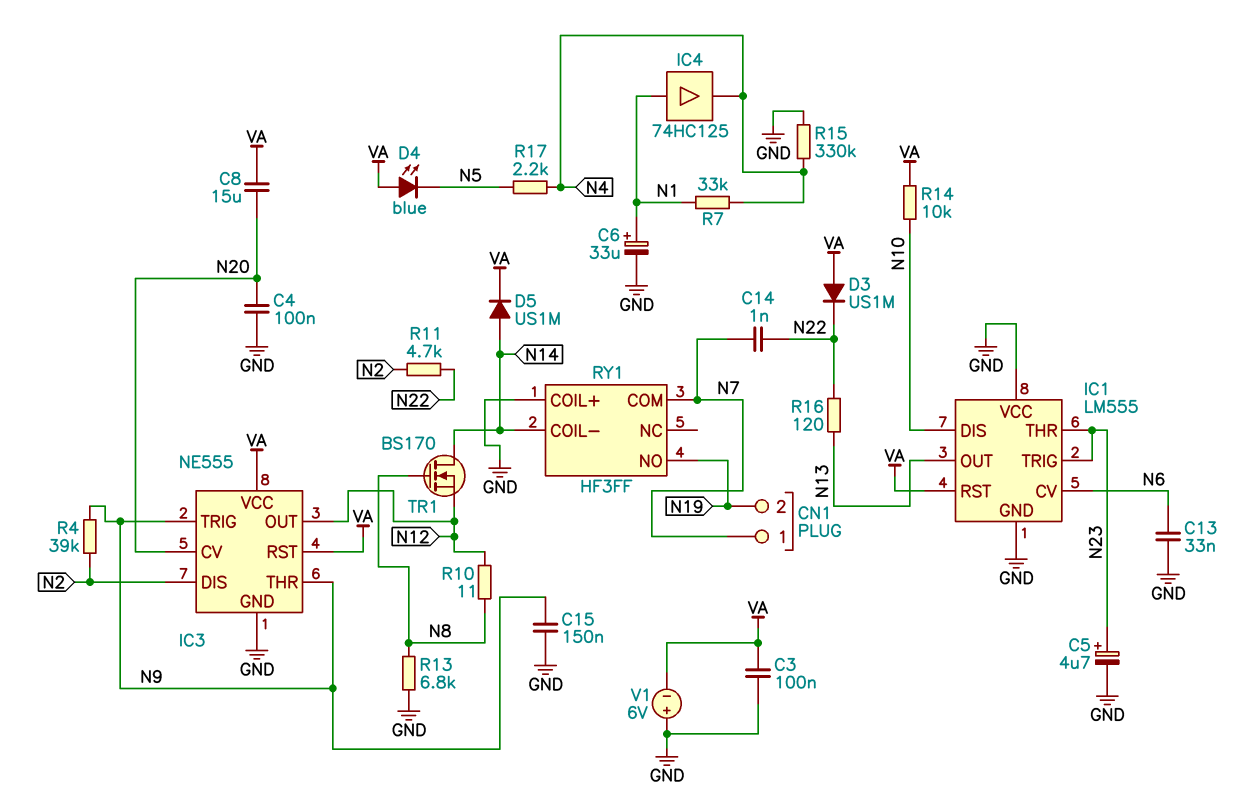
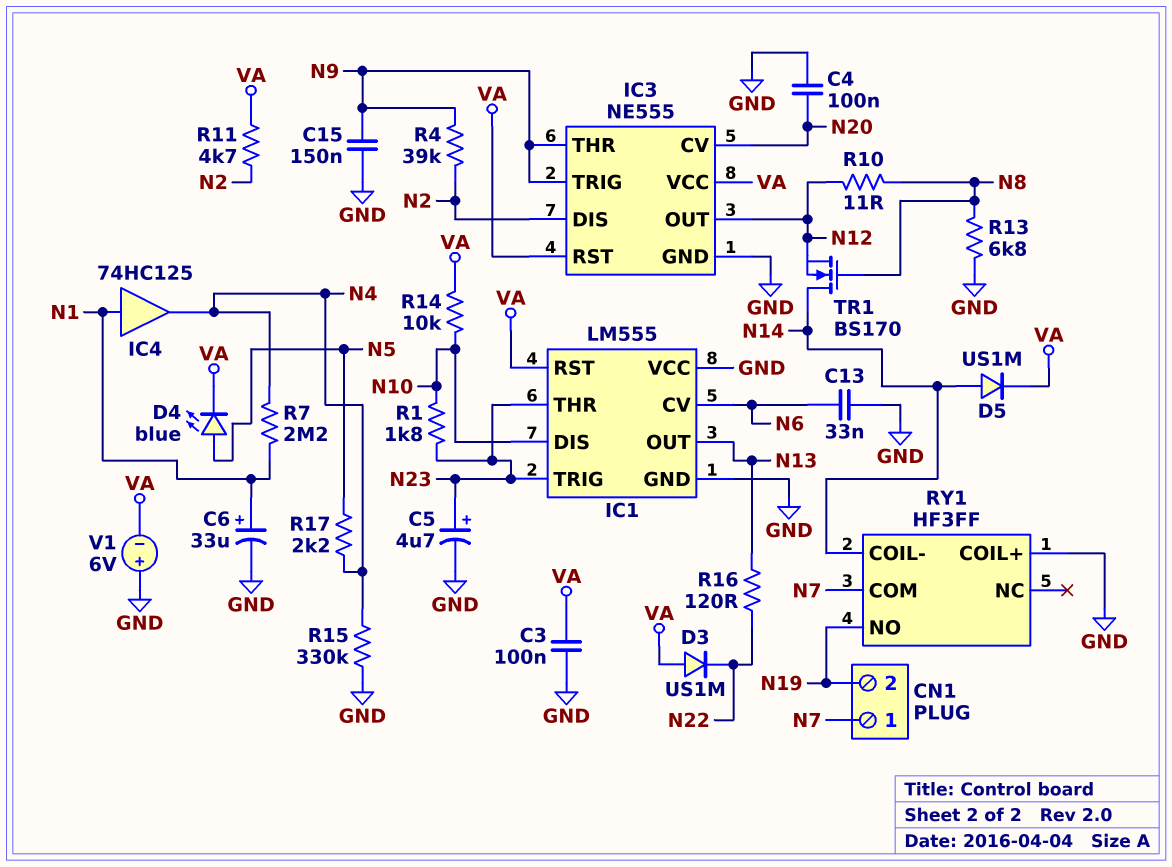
C8: 15uF (N20, VA) -> none
C14: 1nF (N7, N22) -> none
D4: LED blue (A VA, K N5) -> LED blue (A N5, K VA)
R1: none -> 1.8k (N10, N23)
R7: 33k (N1, N4) -> 2.2M (N1, N4)
R11: 4.7k (N2, N22) -> 4.7k (N2, VA)

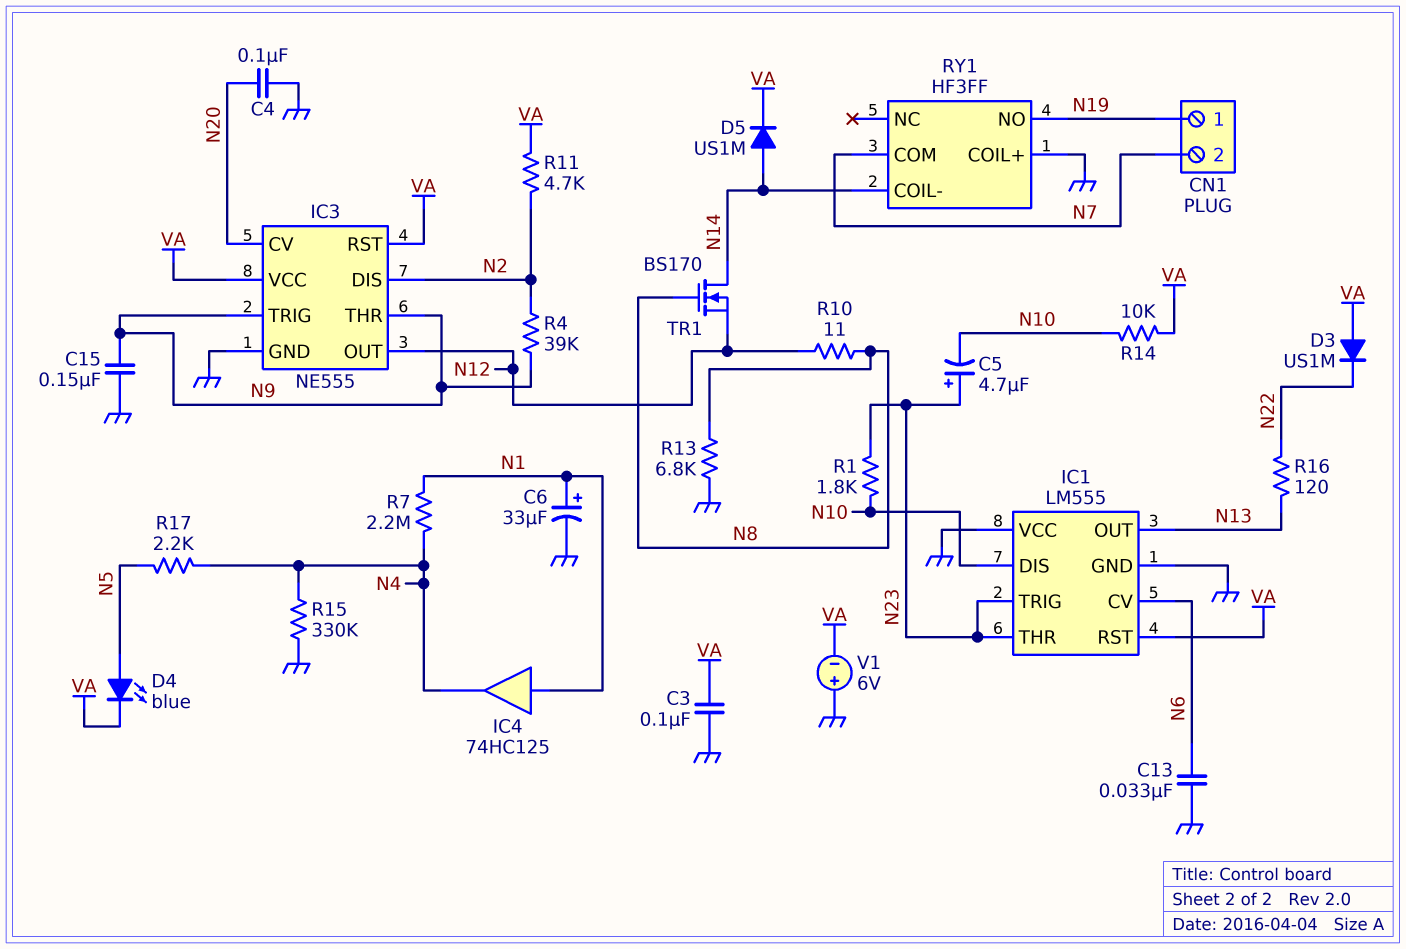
C5: 4.7uF (plus N23, minus GND) -> 4.7uF (plus N23, minus N10)
CN1 pin 1: N7 -> N19
CN1 pin 2: N19 -> N7

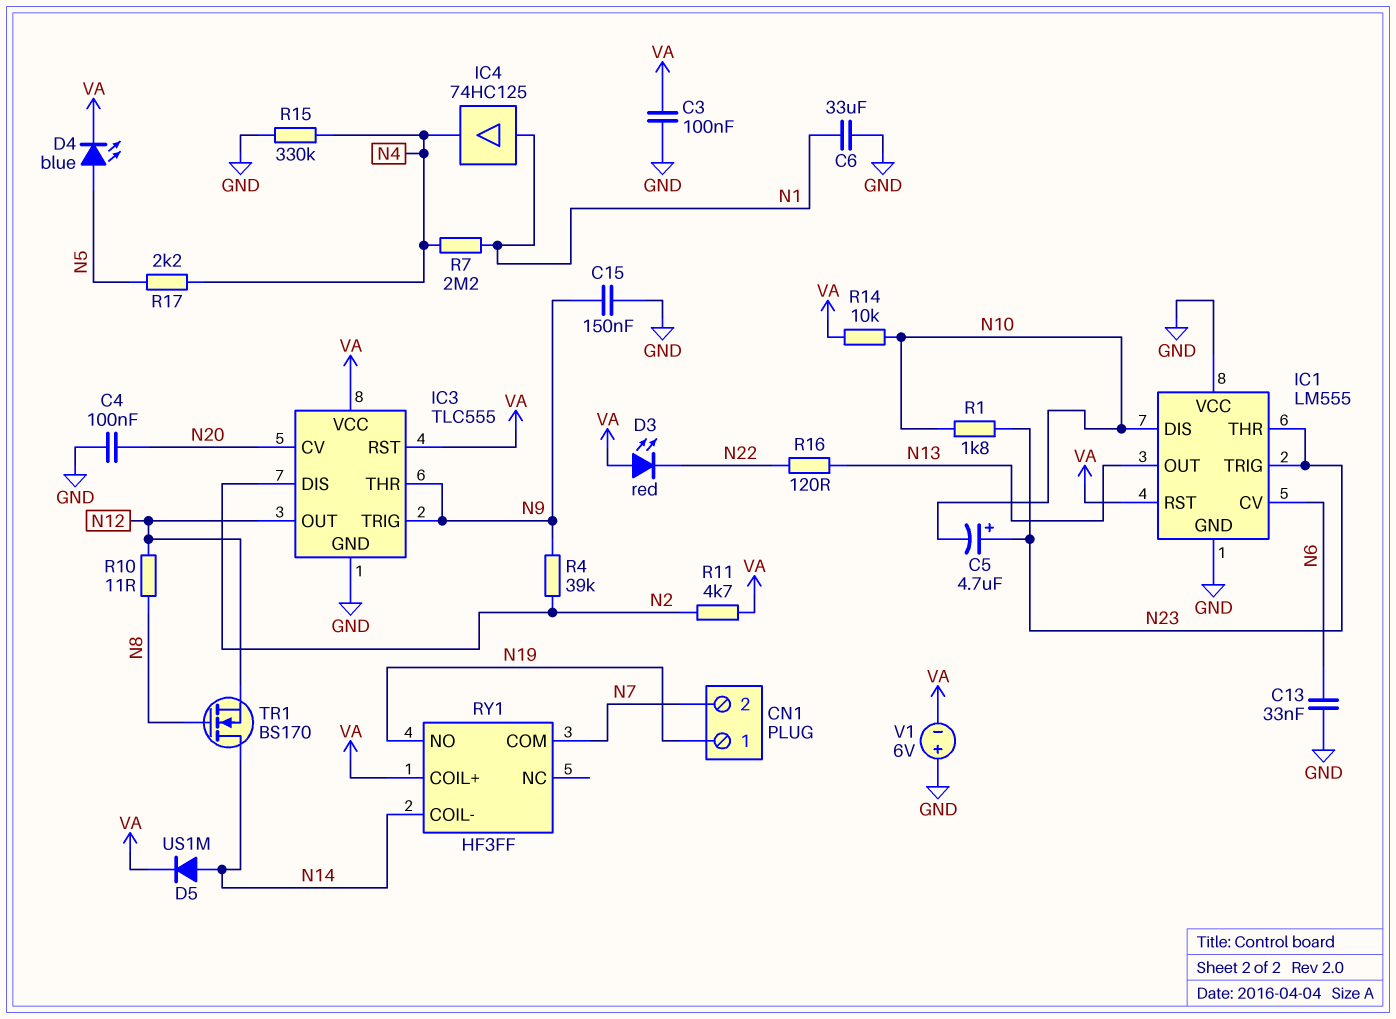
C6: 33uF (plus N1, minus GND) -> 33uF (GND, N1)
D3: diode US1M (A VA, K N22) -> LED red (A VA, K N22)
IC3: NE555 -> TLC555
R13: 6.8k (GND, N8) -> none
RY1 pin COIL+: GND -> VA

